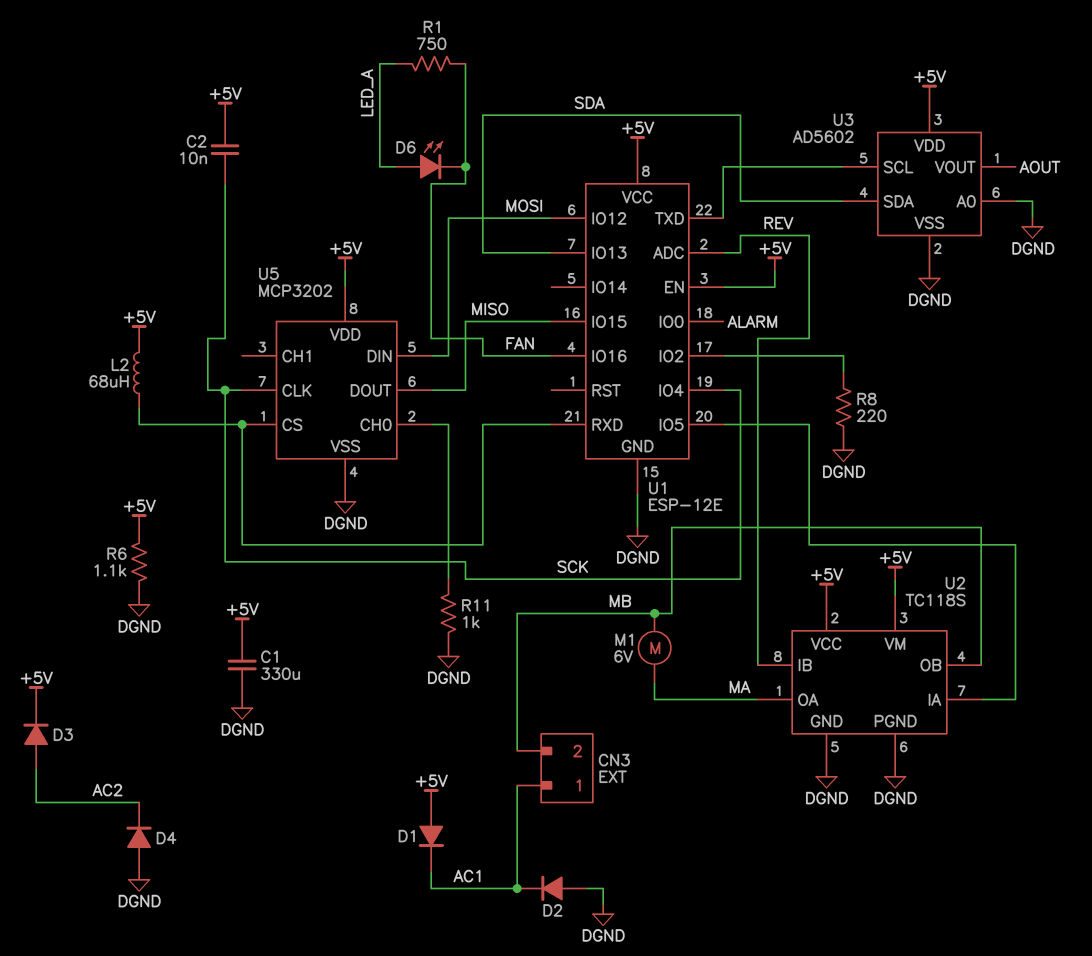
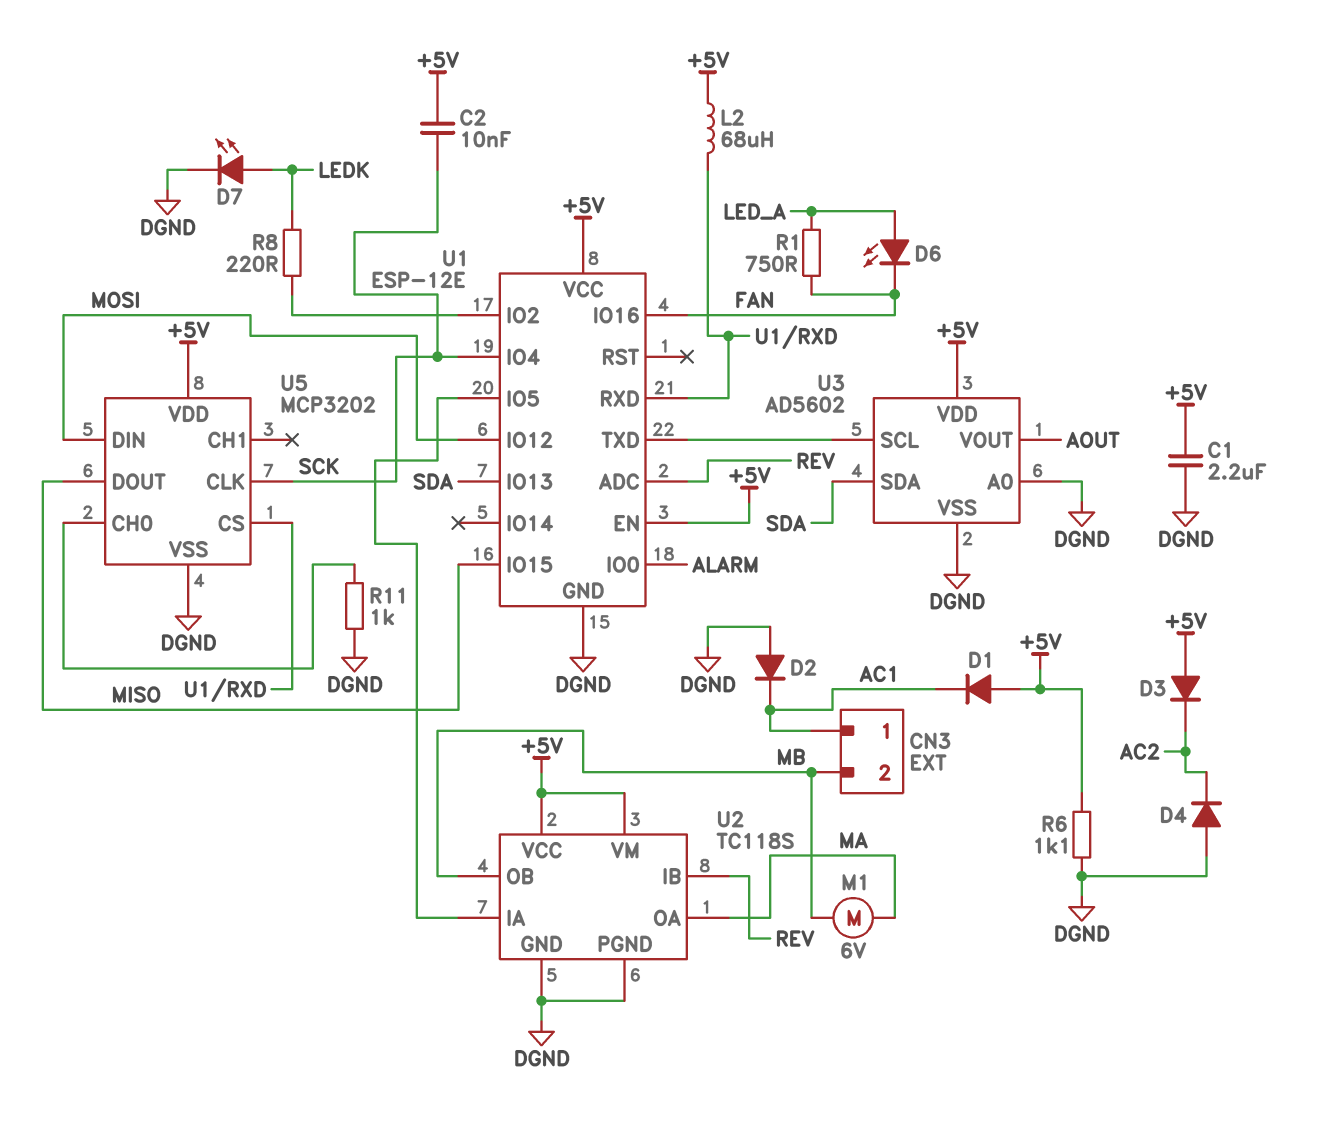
C1: 330uF (+5V, DGND) -> 2.2uF (+5V, DGND)
D3: diode (A AC2, K +5V) -> diode (A +5V, K AC2)
D7: none -> LED (A LEDK, K DGND)
R8: 220 (DGND, U1/IO2) -> 220 (LEDK, U1/IO2)

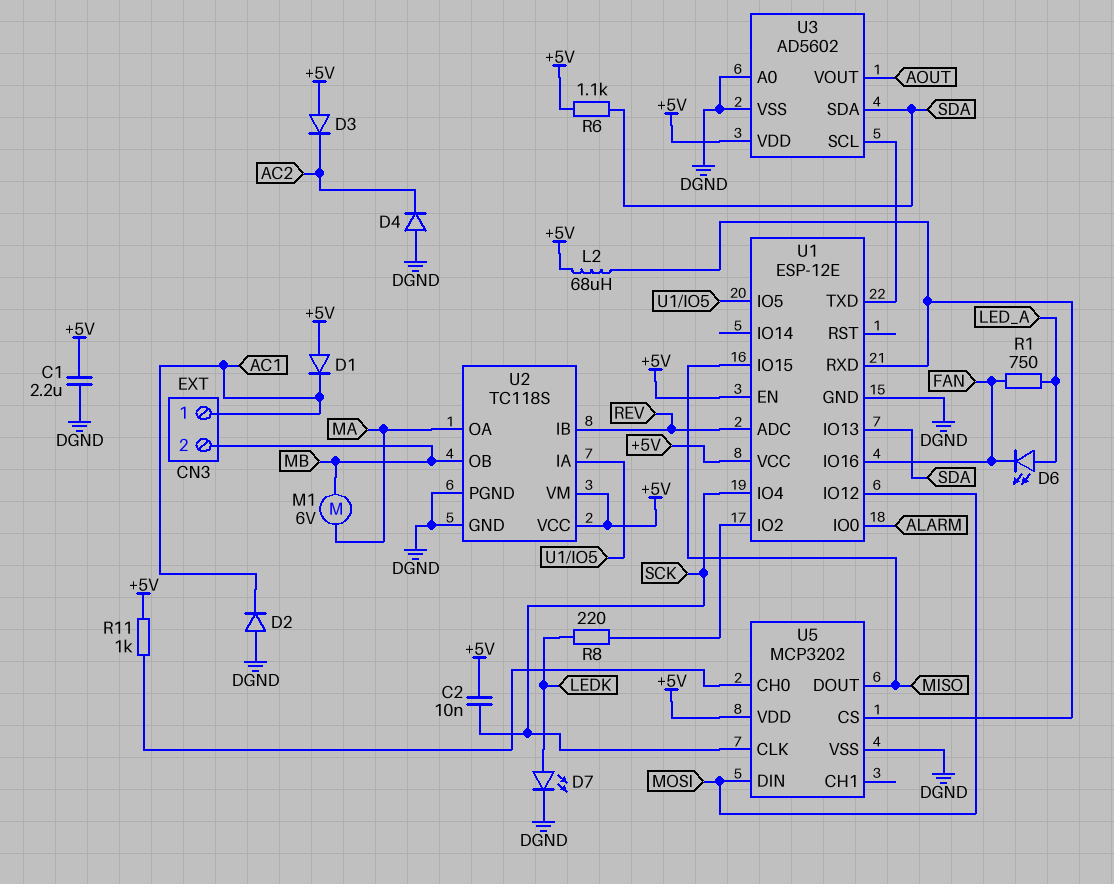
R6: 1.1k (+5V, DGND) -> 1.1k (+5V, SDA)
R11: 1k (DGND, U5/CH0) -> 1k (+5V, U5/CH0)

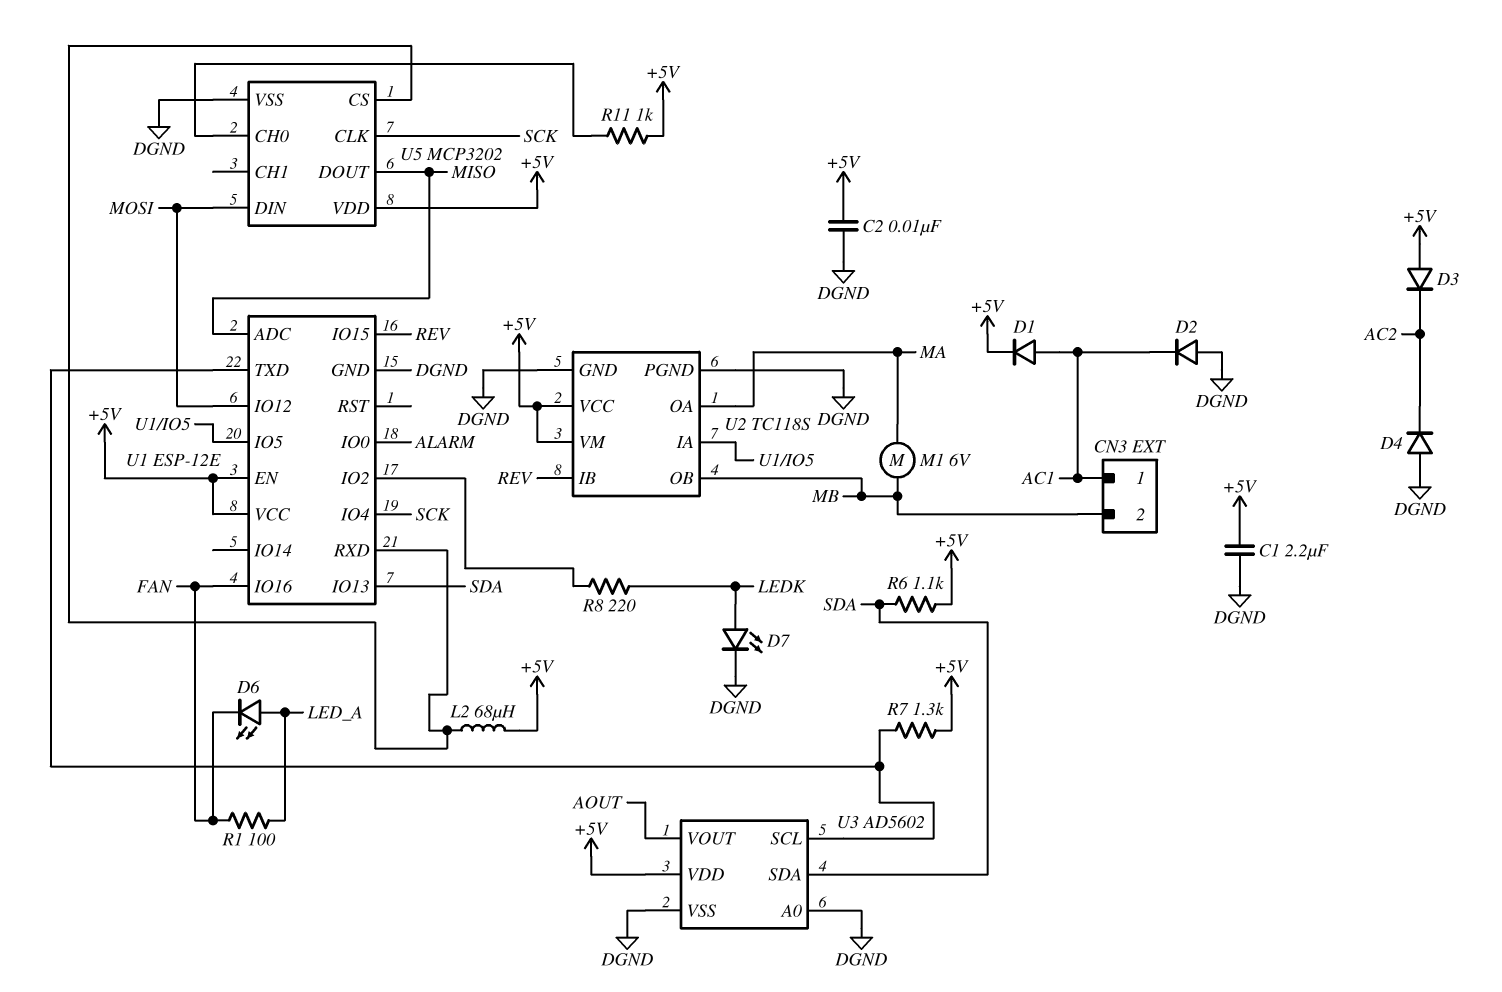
C2: 10nF (+5V, SCK) -> 10nF (+5V, DGND)
D1: diode (A +5V, K AC1) -> diode (A AC1, K +5V)
R1: 750 (FAN, LED_A) -> 100 (FAN, LED_A)
R7: none -> 1.3k (+5V, U1/TXD)
U1 pin ADC: REV -> MISO
U1 pin IO15: MISO -> REV

